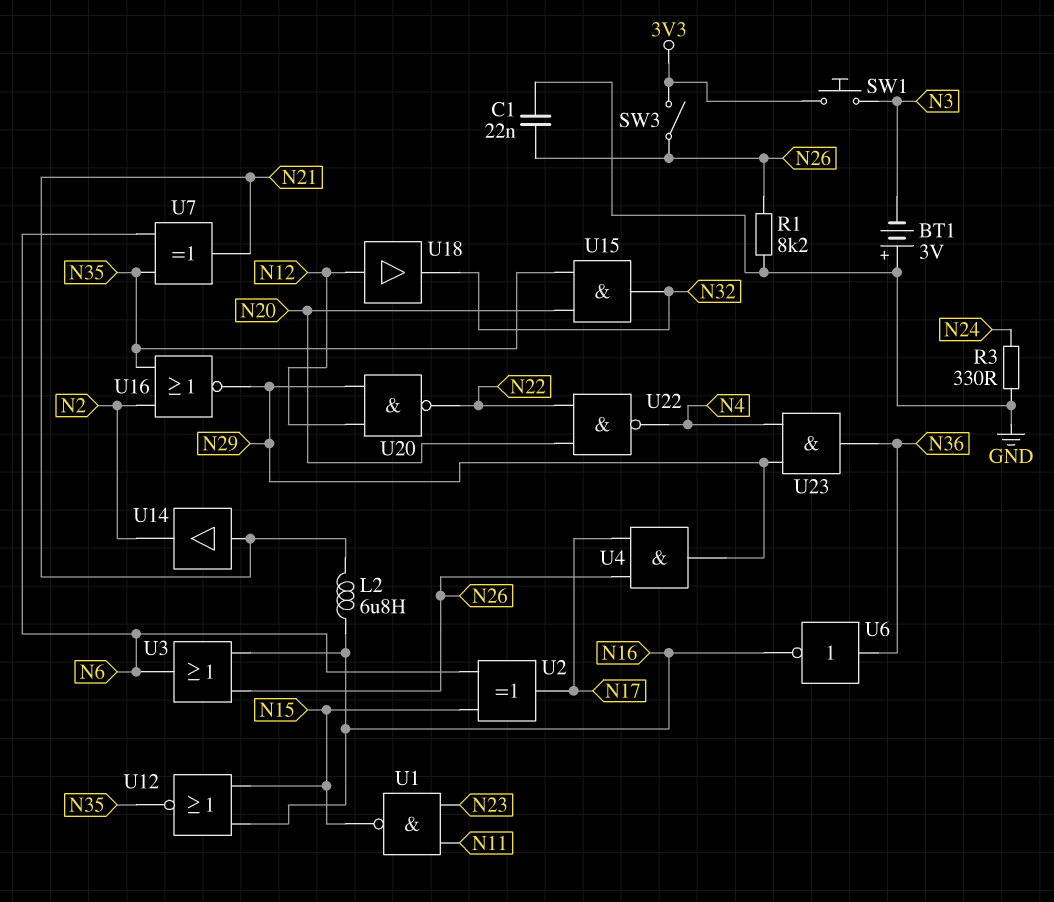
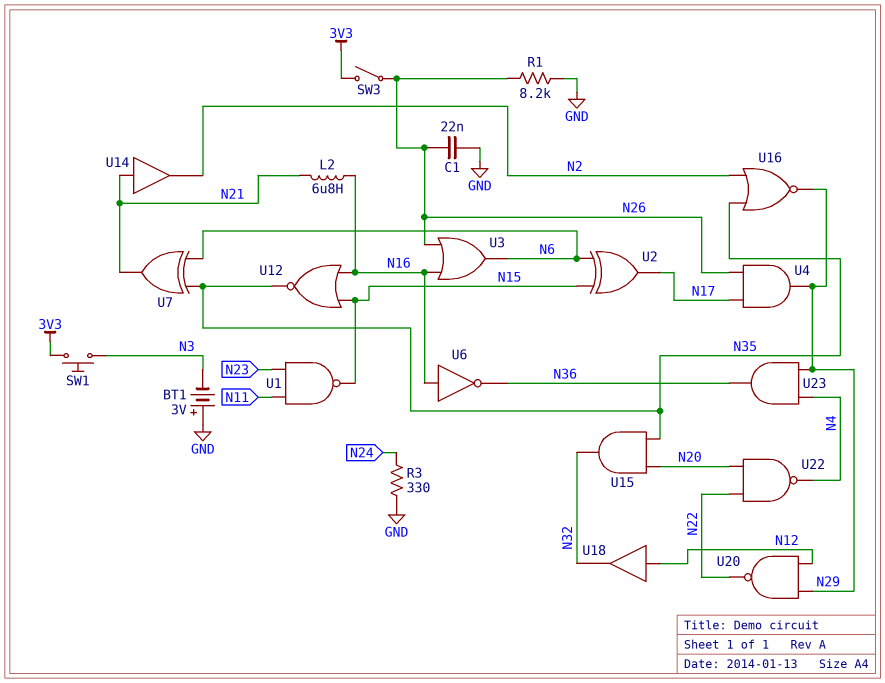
U6: NOT (in N36, out N16) -> NOT (in N16, out N36)

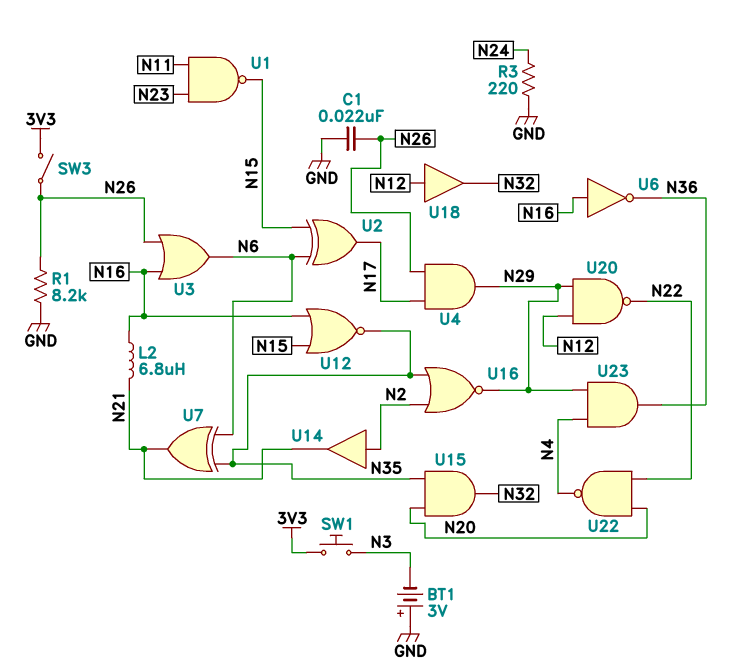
R3: 330 (GND, N24) -> 220 (GND, N24)
U14: buffer (in N21, out N2) -> buffer (in N2, out N21)

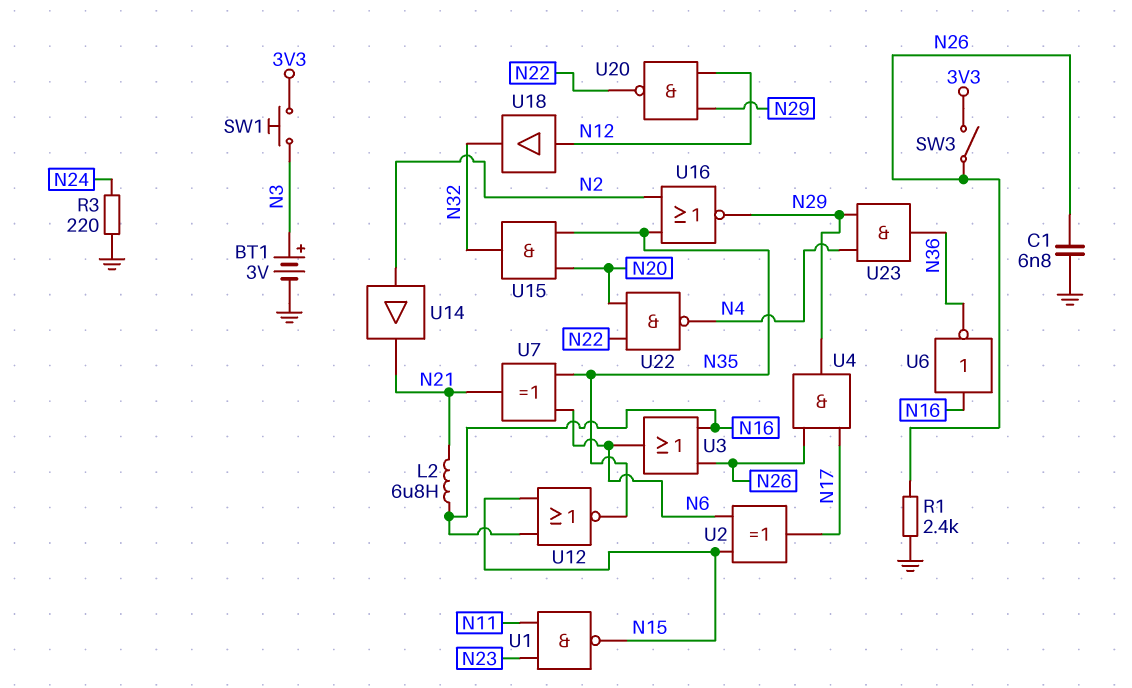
BT1: 3V (plus GND, minus N3) -> 3V (plus N3, minus GND)
C1: 22nF (GND, N26) -> 6.8nF (GND, N26)
R1: 8.2k (GND, N26) -> 2.4k (GND, N26)

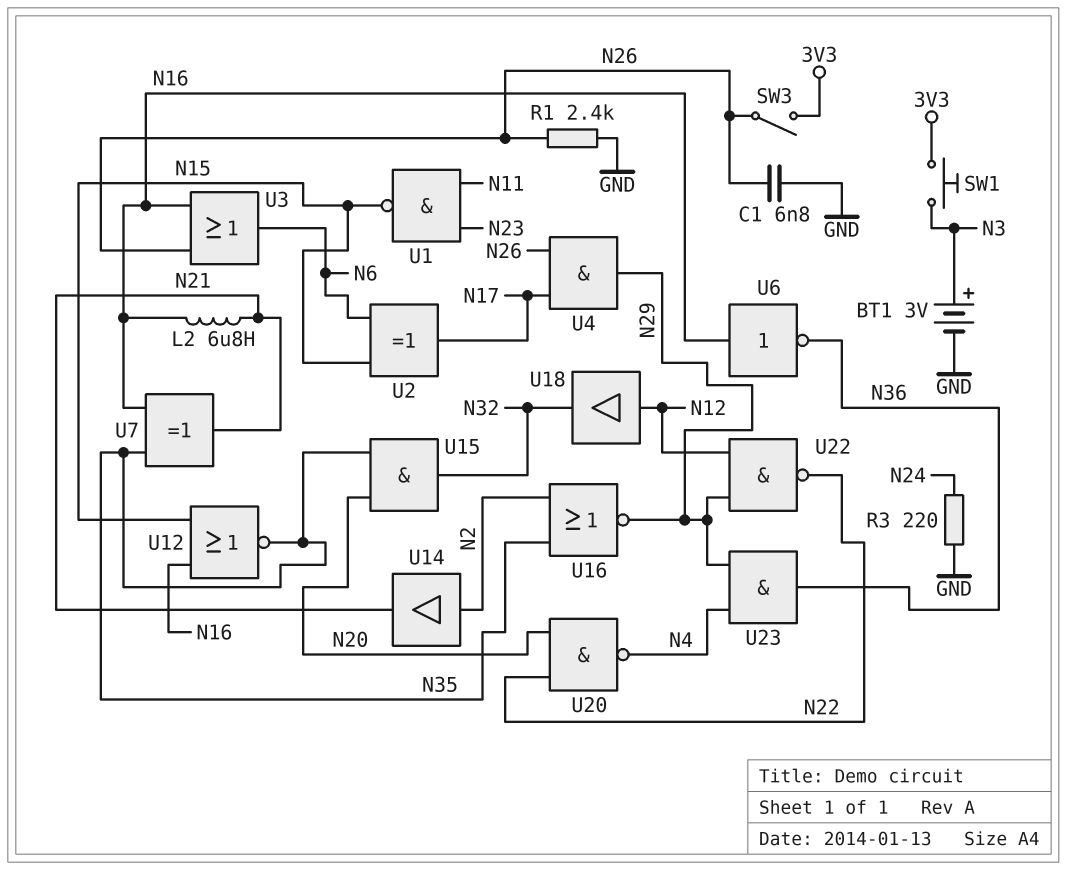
U7: XOR (in N6, in N35, out N21) -> XOR (in N16, in N35, out N21)
U20: NAND (in N12, in N29, out N22) -> NAND (in N20, in N22, out N4)
U22: NAND (in N20, in N22, out N4) -> NAND (in N12, in N29, out N22)

